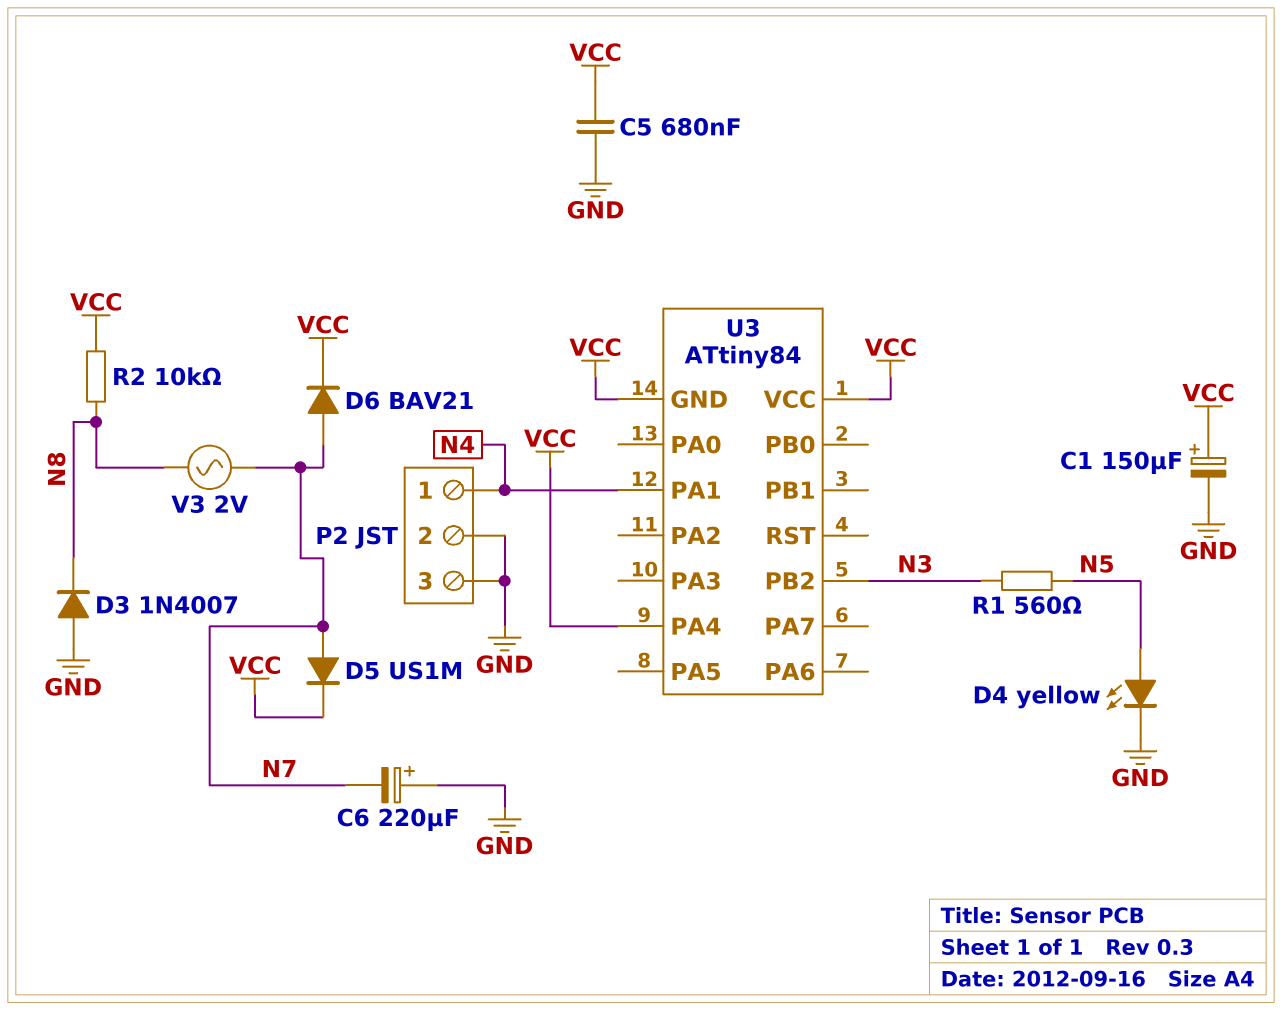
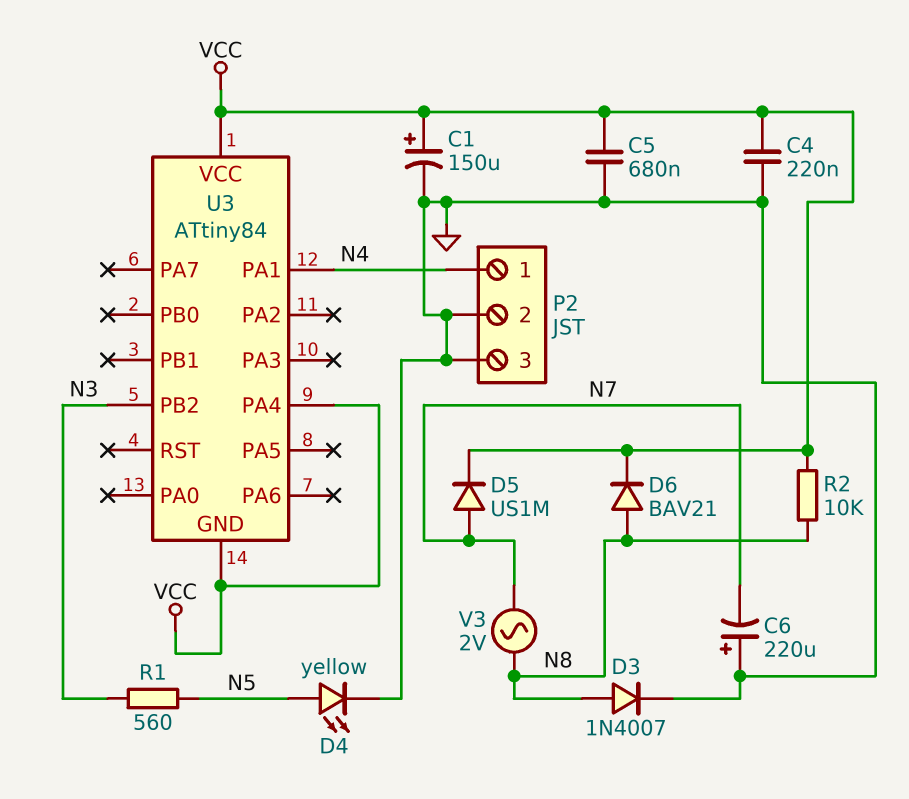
C4: none -> 220nF (GND, VCC)
D3: diode 1N4007 (A GND, K N8) -> diode 1N4007 (A N8, K GND)
D6: diode BAV21 (A N7, K VCC) -> diode BAV21 (A N8, K VCC)

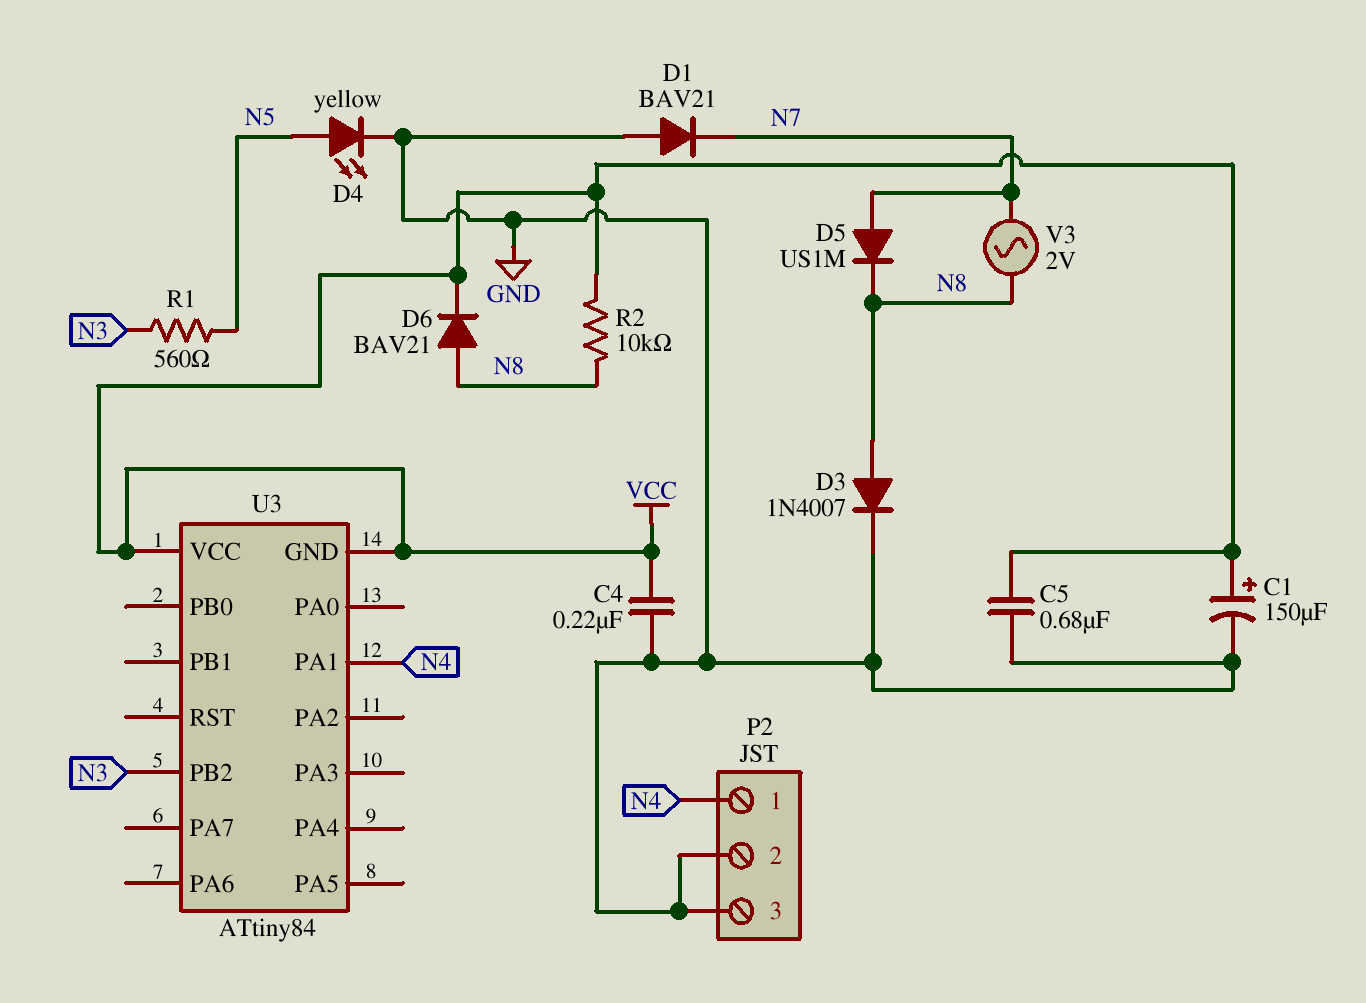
C6: 220uF (plus GND, minus N7) -> none
D1: none -> diode BAV21 (A GND, K N7)
D5: diode US1M (A N7, K VCC) -> diode US1M (A N7, K N8)
U3 pin PA4: VCC -> none

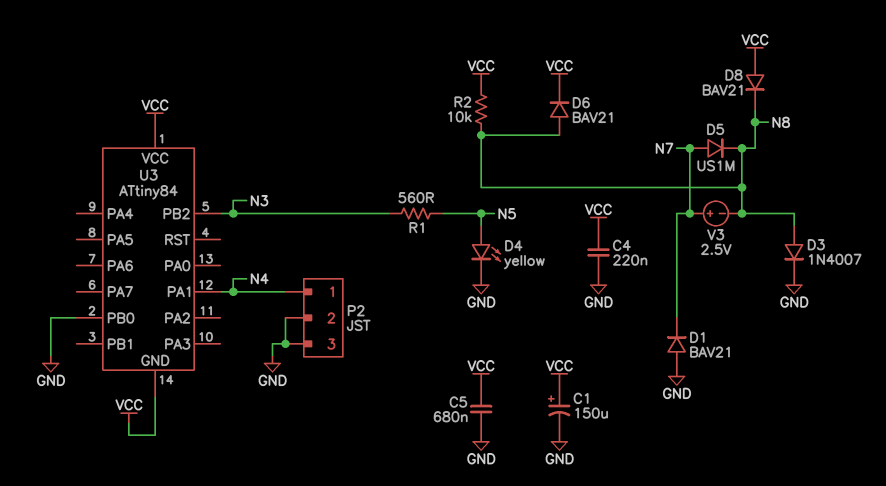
D8: none -> diode BAV21 (A VCC, K N8)
U3 pin PB0: none -> GND
V3: AC 2V (N7, N8) -> 2.5V (plus N7, minus N8)

